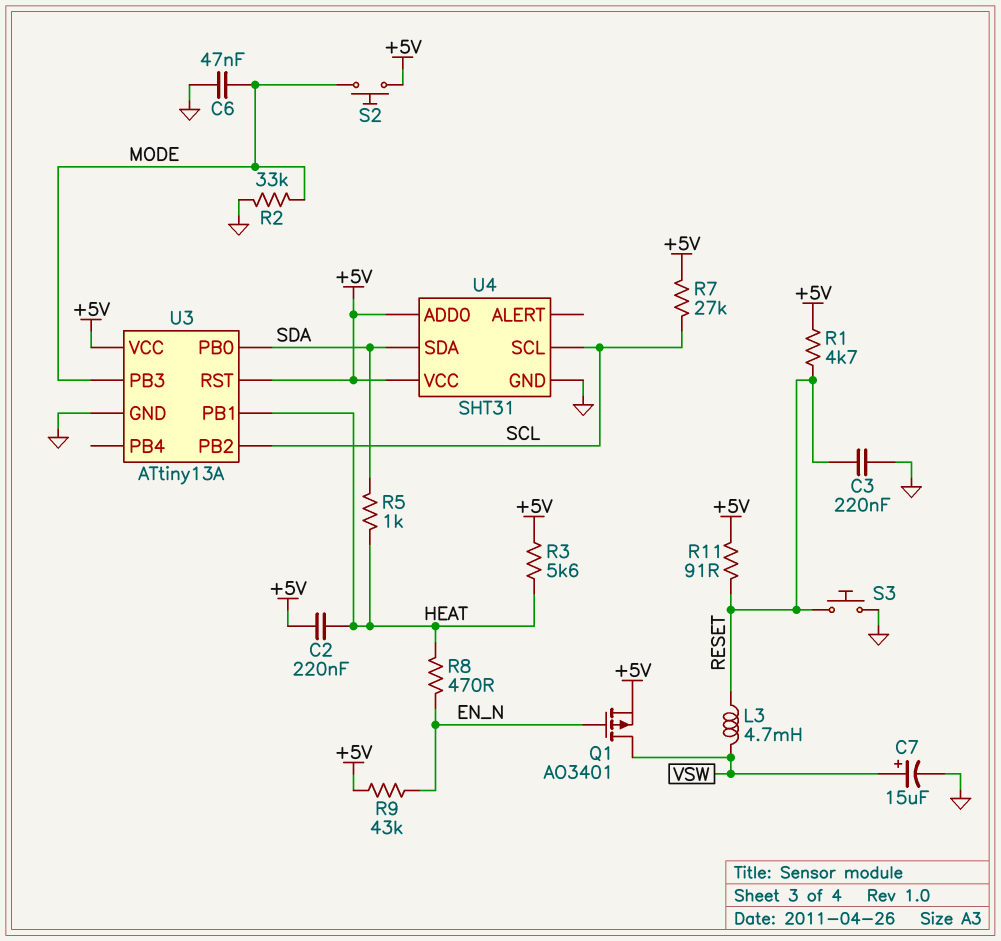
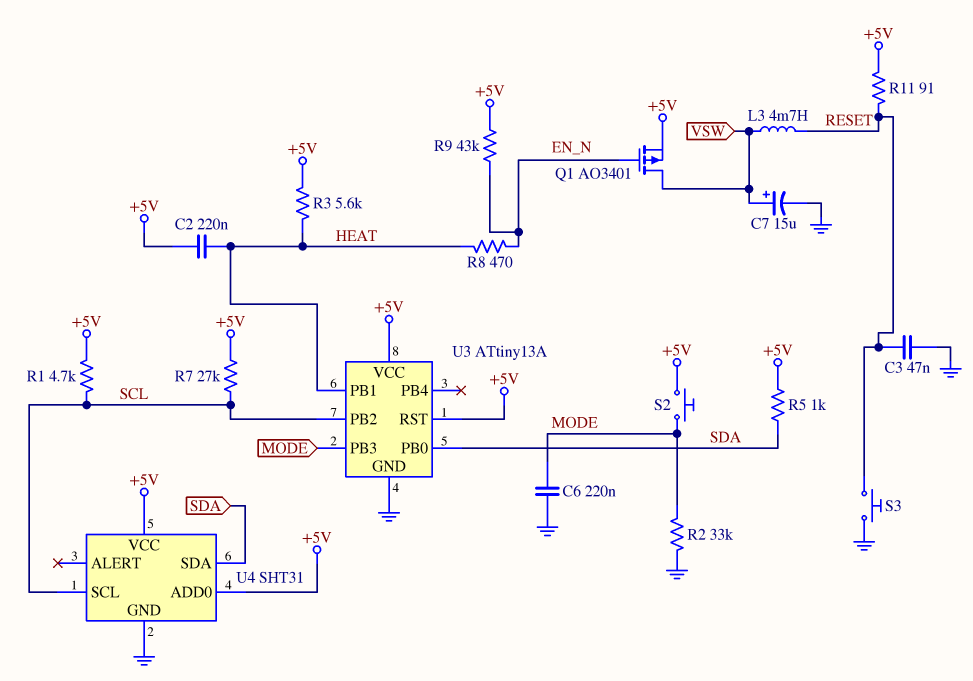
C3: 220nF (GND, RESET) -> 47nF (GND, RESET)
C6: 47nF (GND, MODE) -> 220nF (GND, MODE)
R1: 4.7k (+5V, RESET) -> 4.7k (+5V, SCL)
R5: 1k (HEAT, SDA) -> 1k (+5V, SDA)

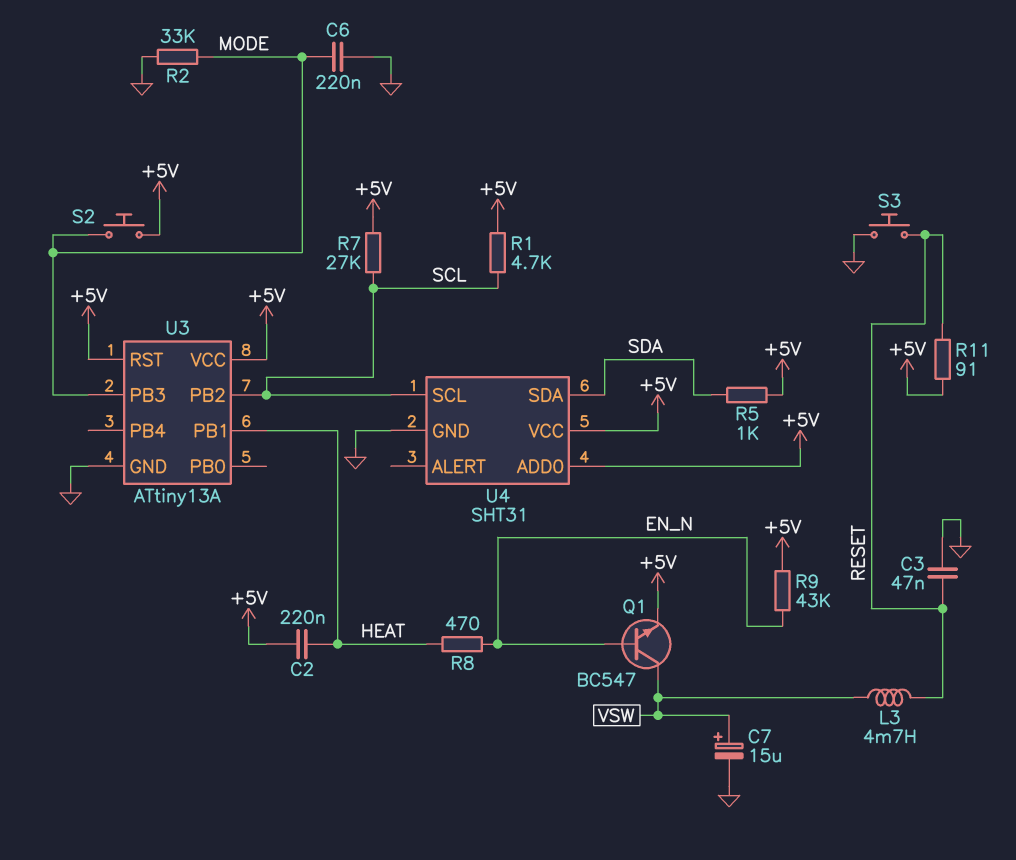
Q1: PMOS AO3401 (G EN_N, D VSW, S +5V) -> NPN BC547 (B EN_N, C VSW, E +5V)
R3: 5.6k (+5V, HEAT) -> none
U3 pin PB0: SDA -> none

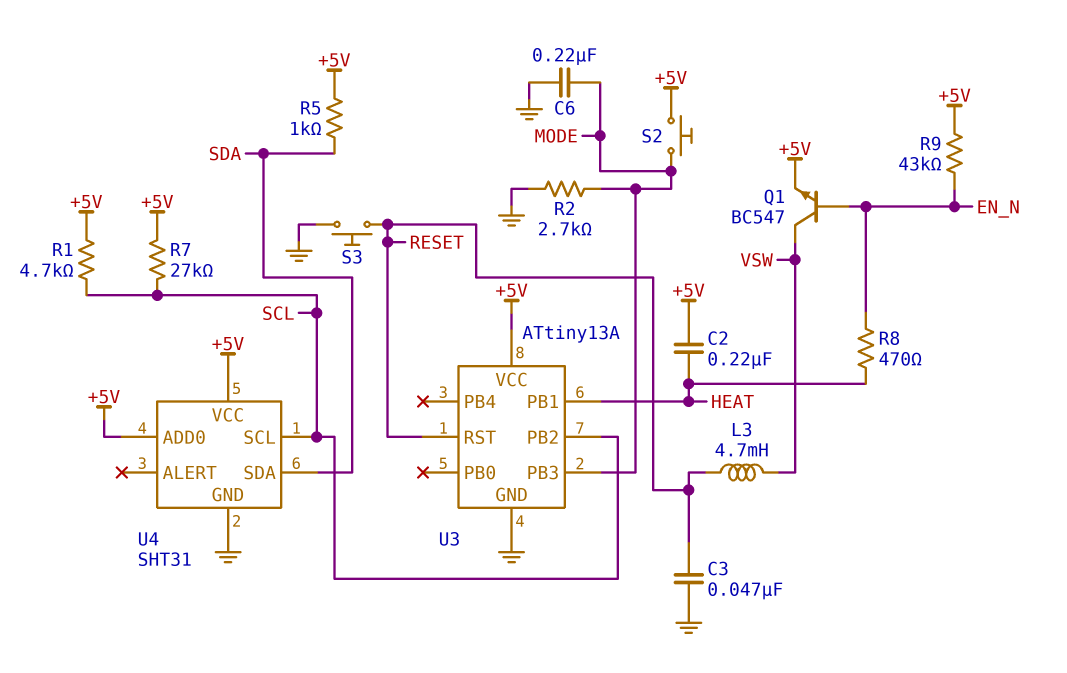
C7: 15uF (plus VSW, minus GND) -> none
R2: 33k (GND, MODE) -> 2.7k (GND, MODE)
R11: 91 (+5V, RESET) -> none
U3 pin RST: +5V -> RESET

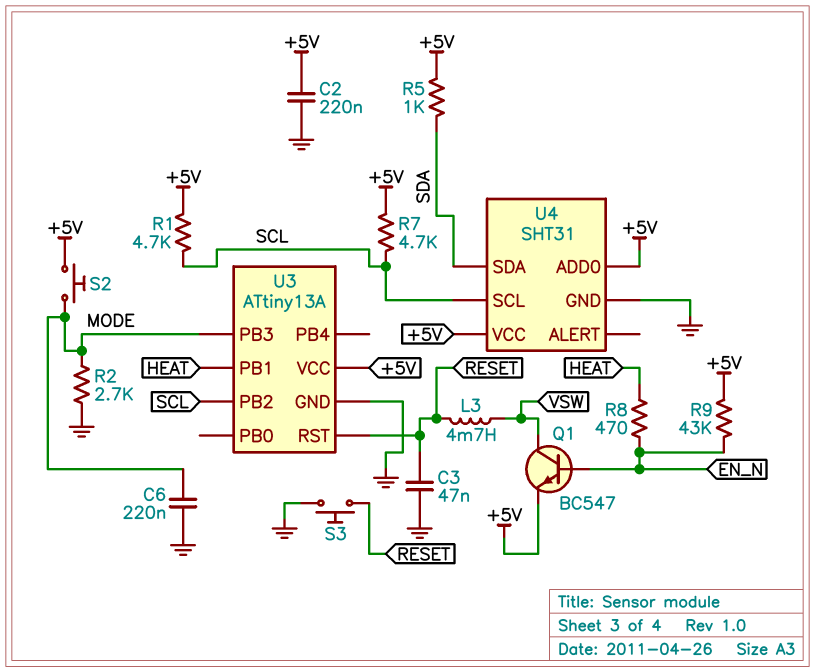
C2: 220nF (+5V, HEAT) -> 220nF (+5V, GND)
R7: 27k (+5V, SCL) -> 4.7k (+5V, SCL)

